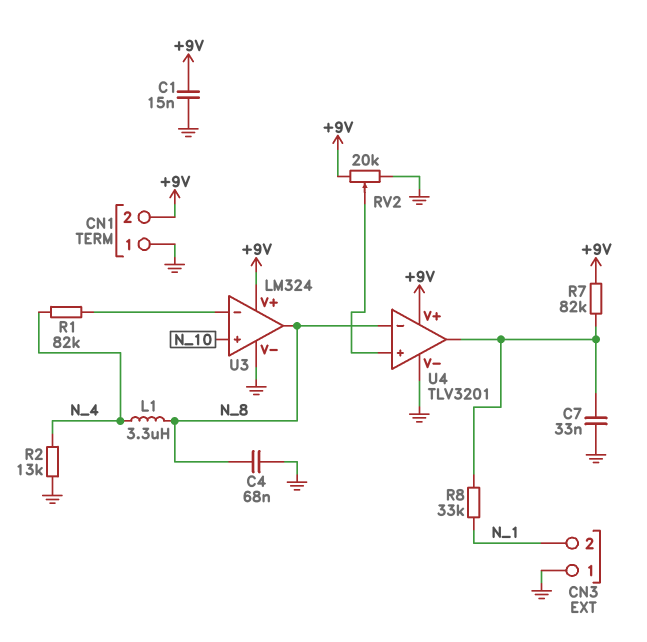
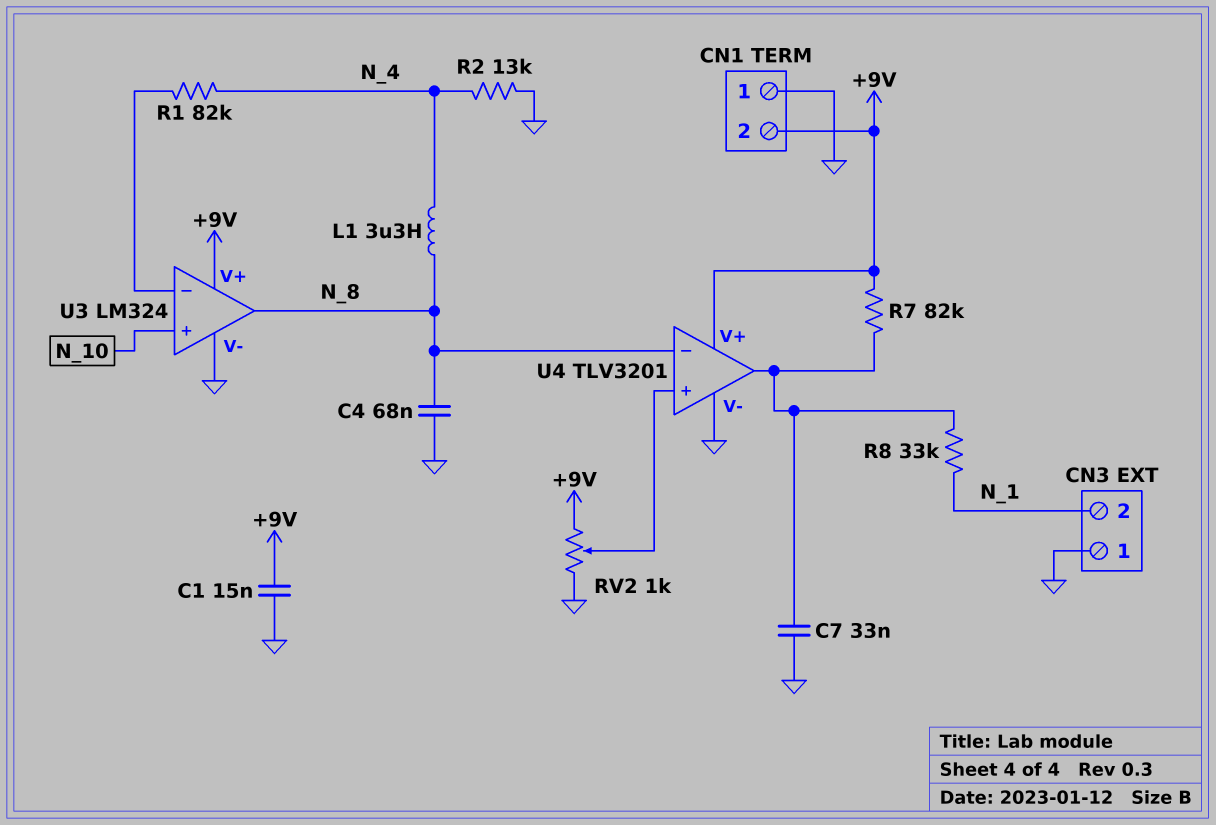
RV2: 20k (+9V, GND, wiper U4/in+) -> 1k (+9V, GND, wiper U4/in+)

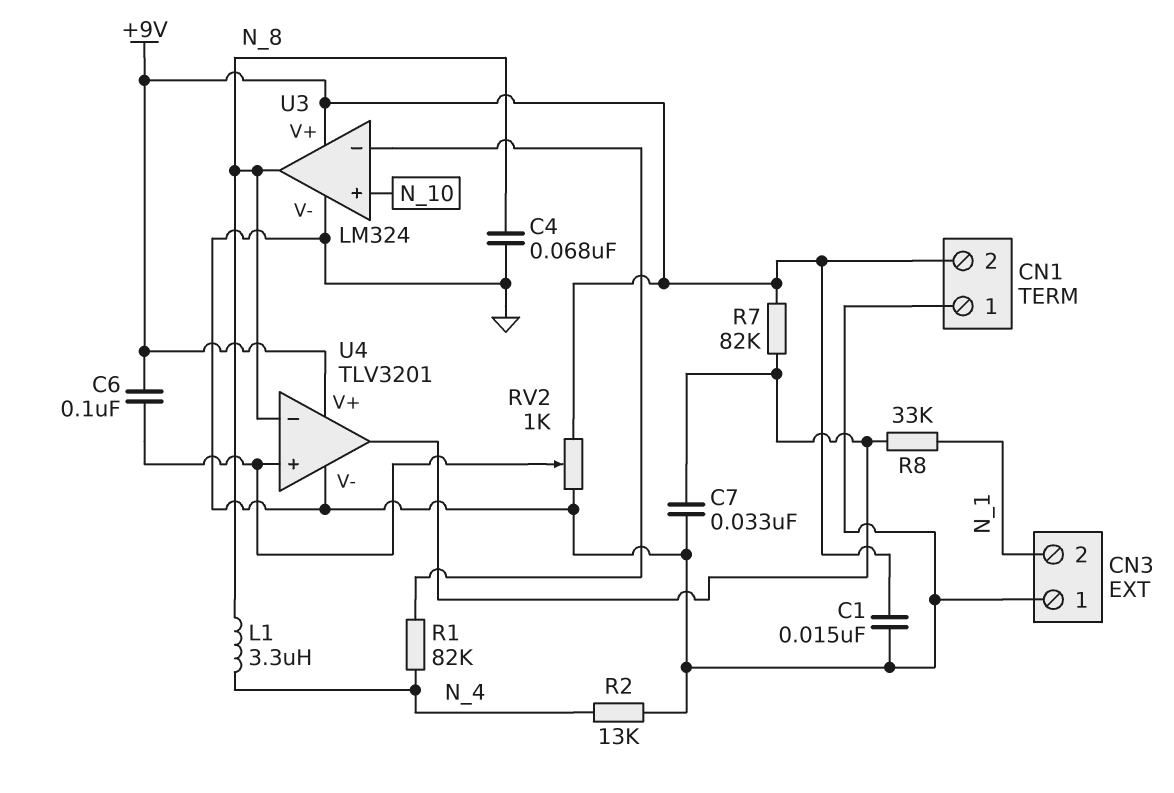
C6: none -> 100nF (+9V, U4/in+)

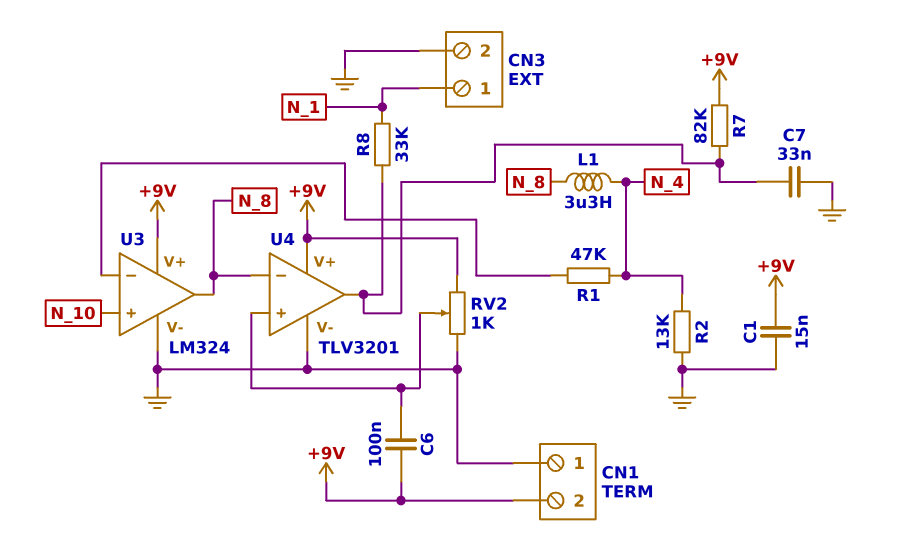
C4: 68nF (GND, N_8) -> none
CN3 pin 1: GND -> N_1
CN3 pin 2: N_1 -> GND
R1: 82k (N_4, U3/in-) -> 47k (N_4, U3/in-)

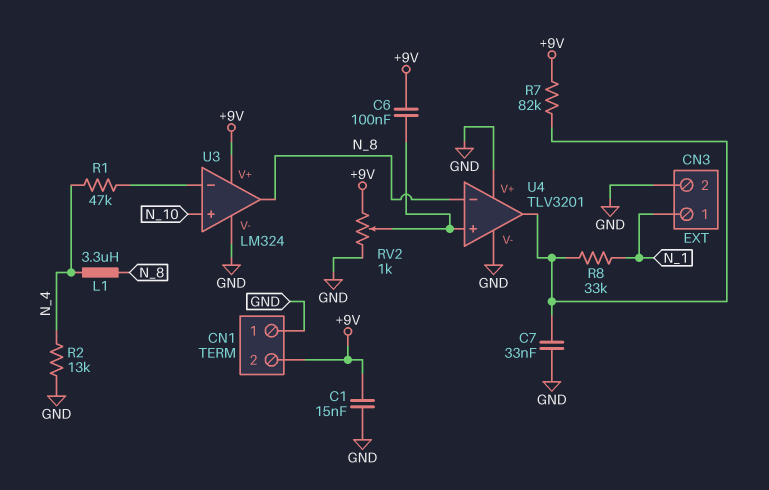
U4 pin V+: +9V -> GND

